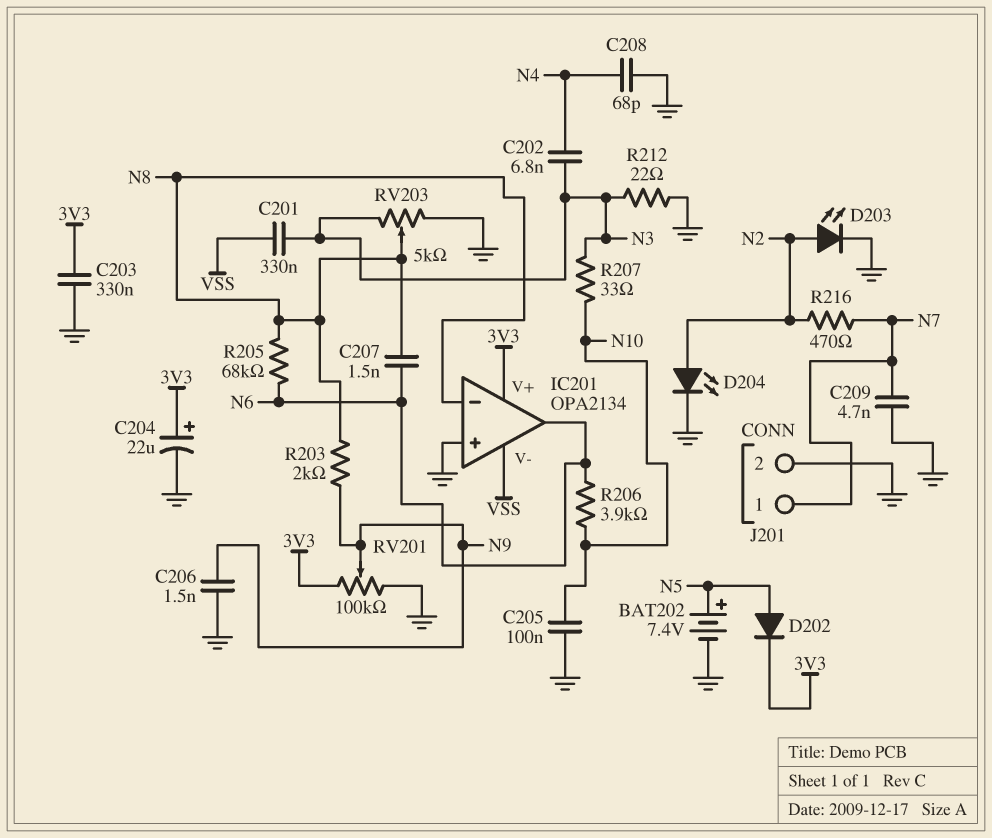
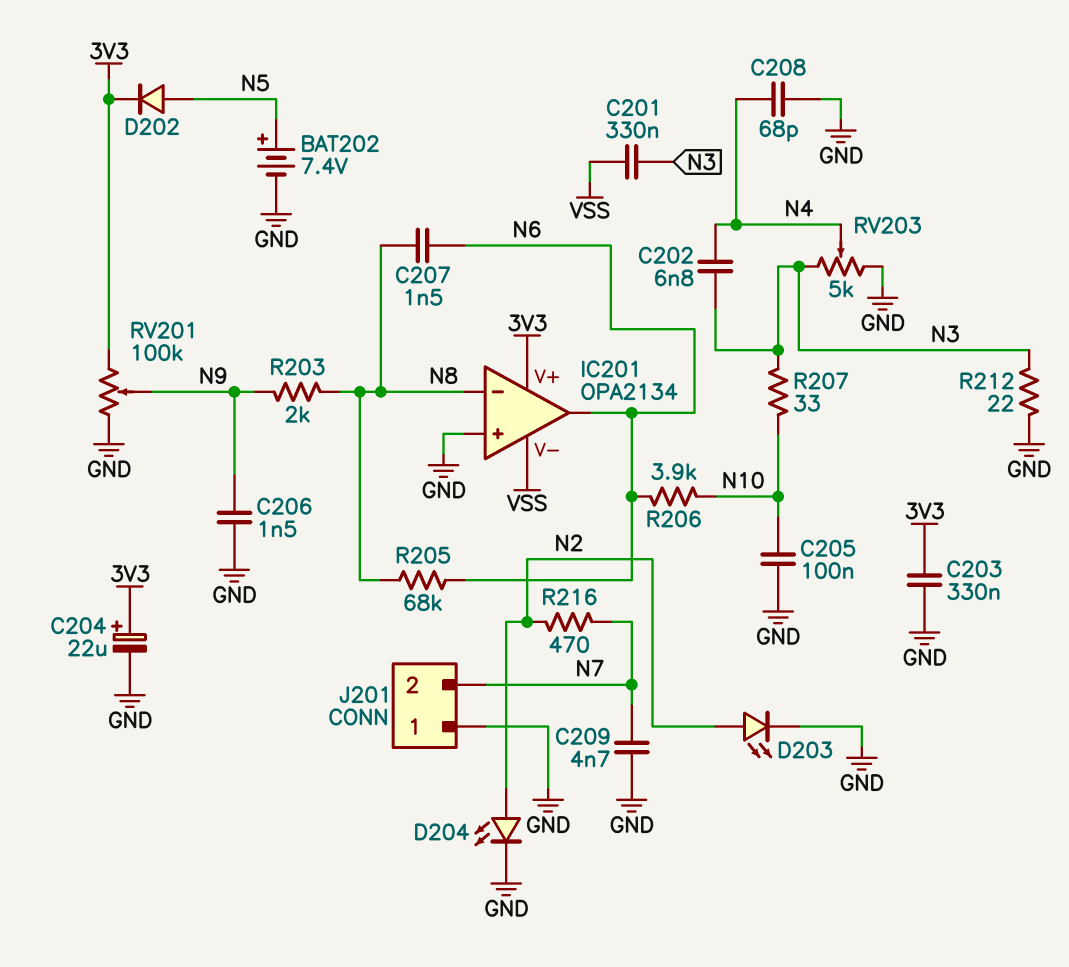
J201 pin 1: N7 -> GND
J201 pin 2: GND -> N7
RV203: 5k (GND, N3, wiper N8) -> 5k (GND, N3, wiper N4)

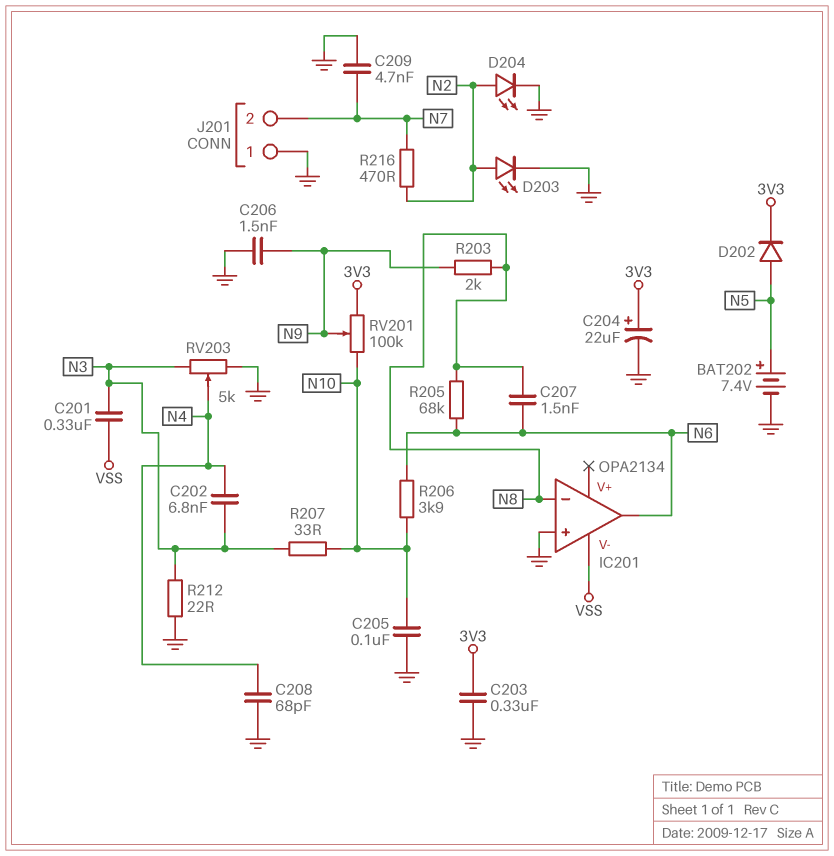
IC201 pin V+: 3V3 -> none
RV201: 100k (3V3, GND, wiper N9) -> 100k (3V3, N10, wiper N9)

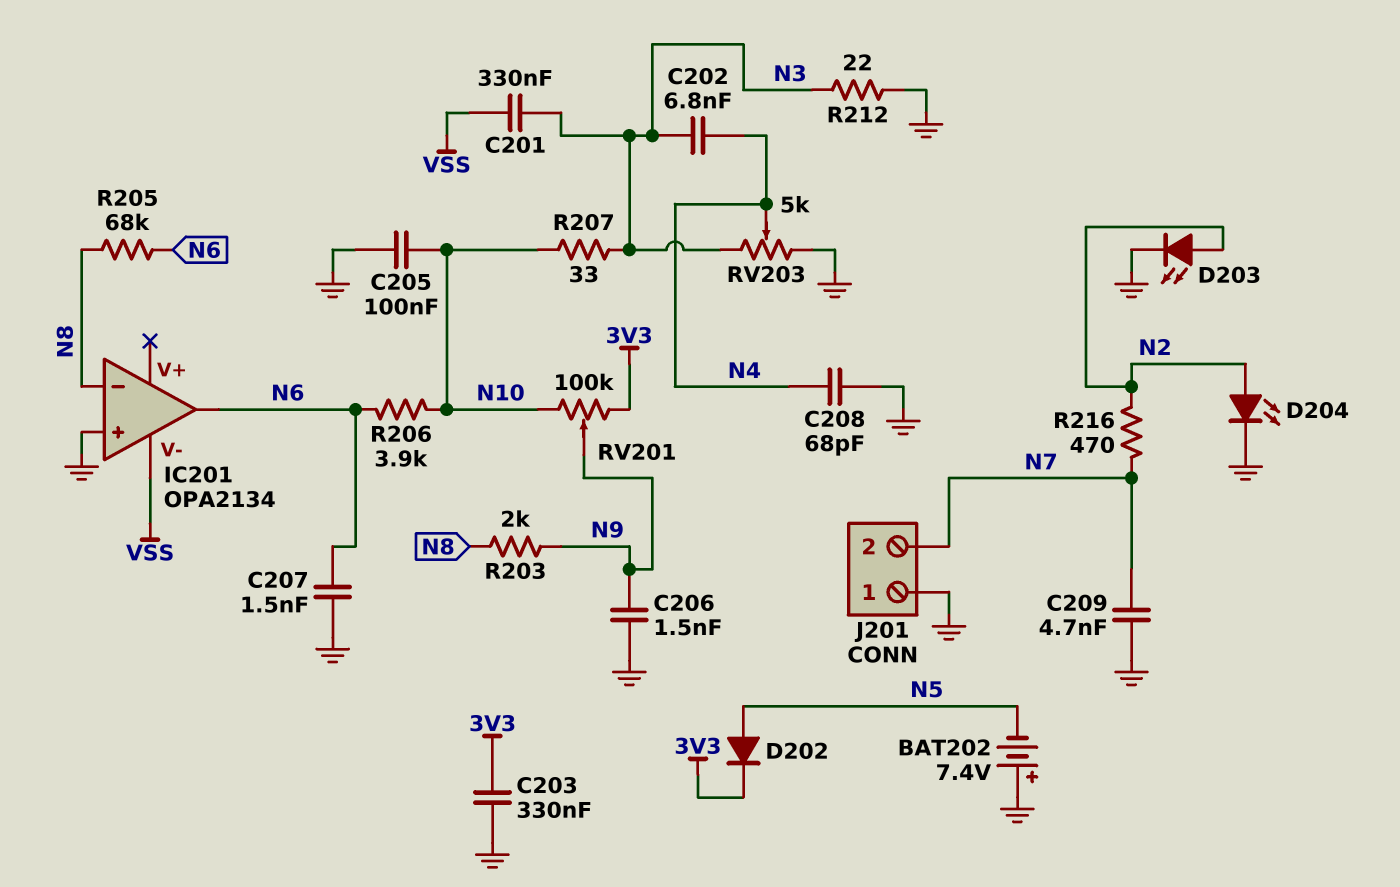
BAT202: 7.4V (plus N5, minus GND) -> 7.4V (plus GND, minus N5)
C204: 22uF (plus 3V3, minus GND) -> none
C207: 1.5nF (N6, N8) -> 1.5nF (GND, N6)

